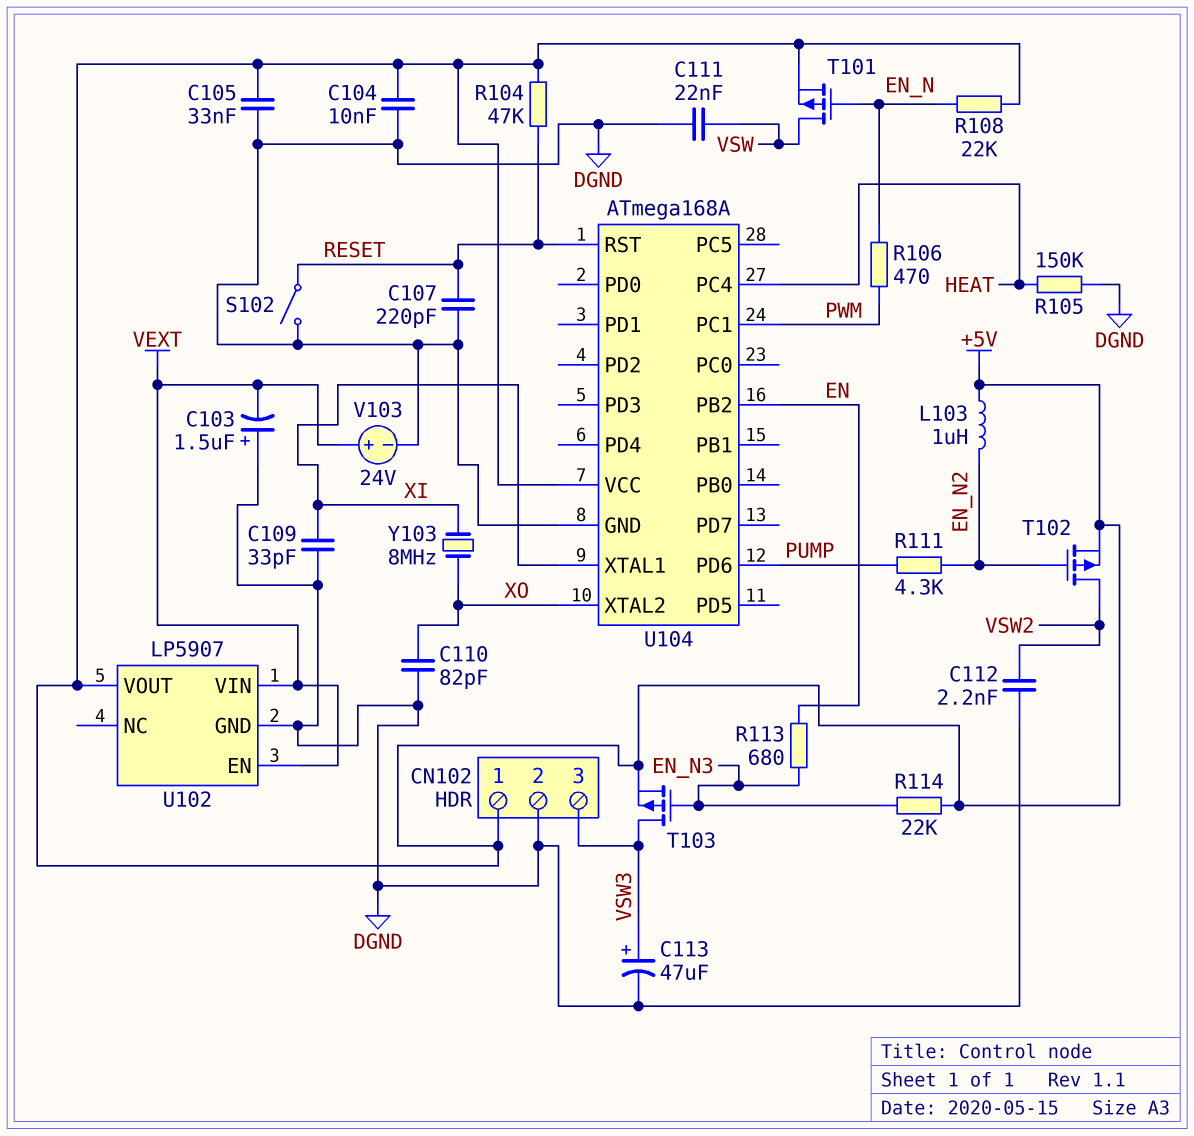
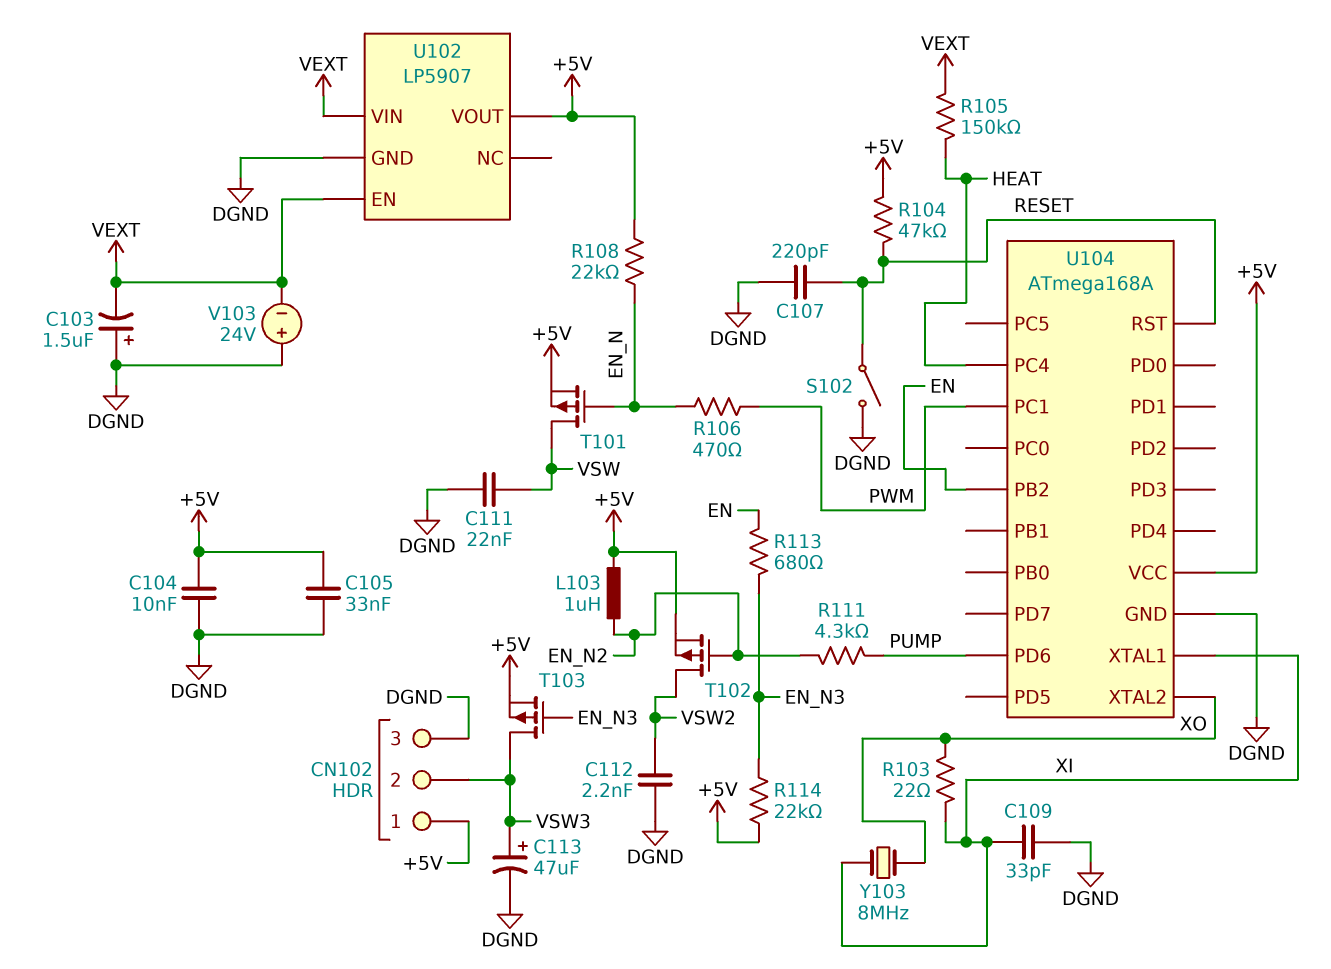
C110: 82pF (DGND, XO) -> none
CN102 pin 2: DGND -> VSW3
CN102 pin 3: VSW3 -> DGND
R103: none -> 22 (XI, XO)
R105: 150k (DGND, HEAT) -> 150k (HEAT, VEXT)
V103: 24V (plus VEXT, minus DGND) -> 24V (plus DGND, minus VEXT)

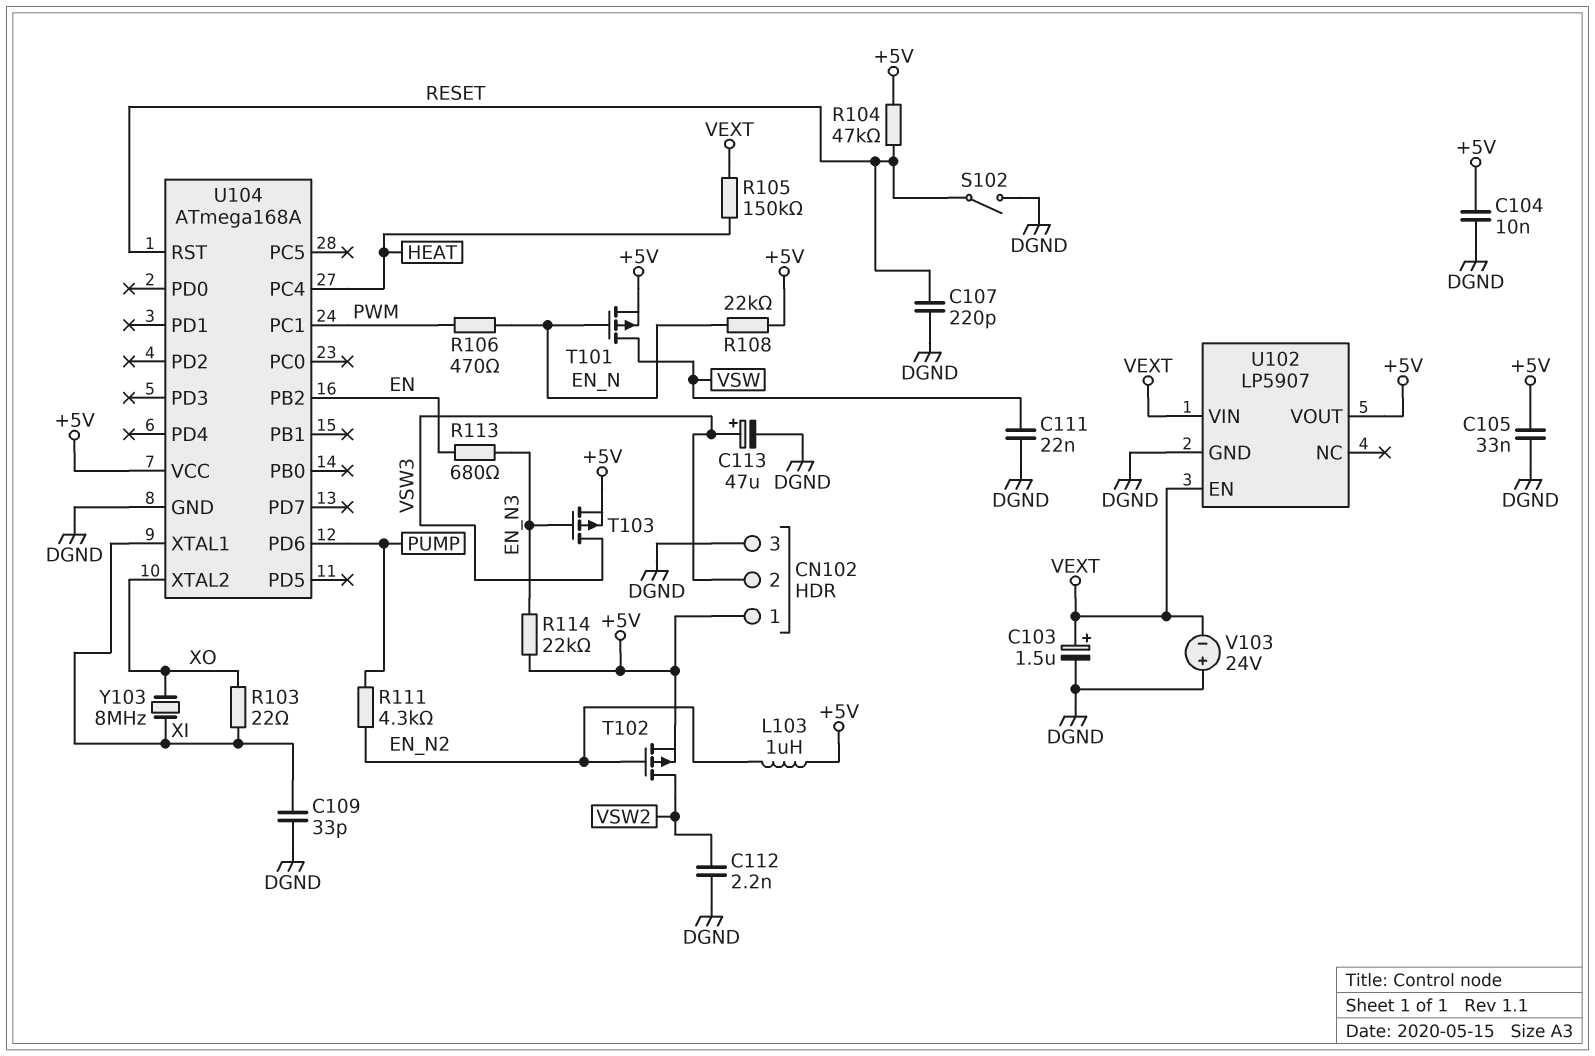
C103: 1.5uF (plus DGND, minus VEXT) -> 1.5uF (plus VEXT, minus DGND)

